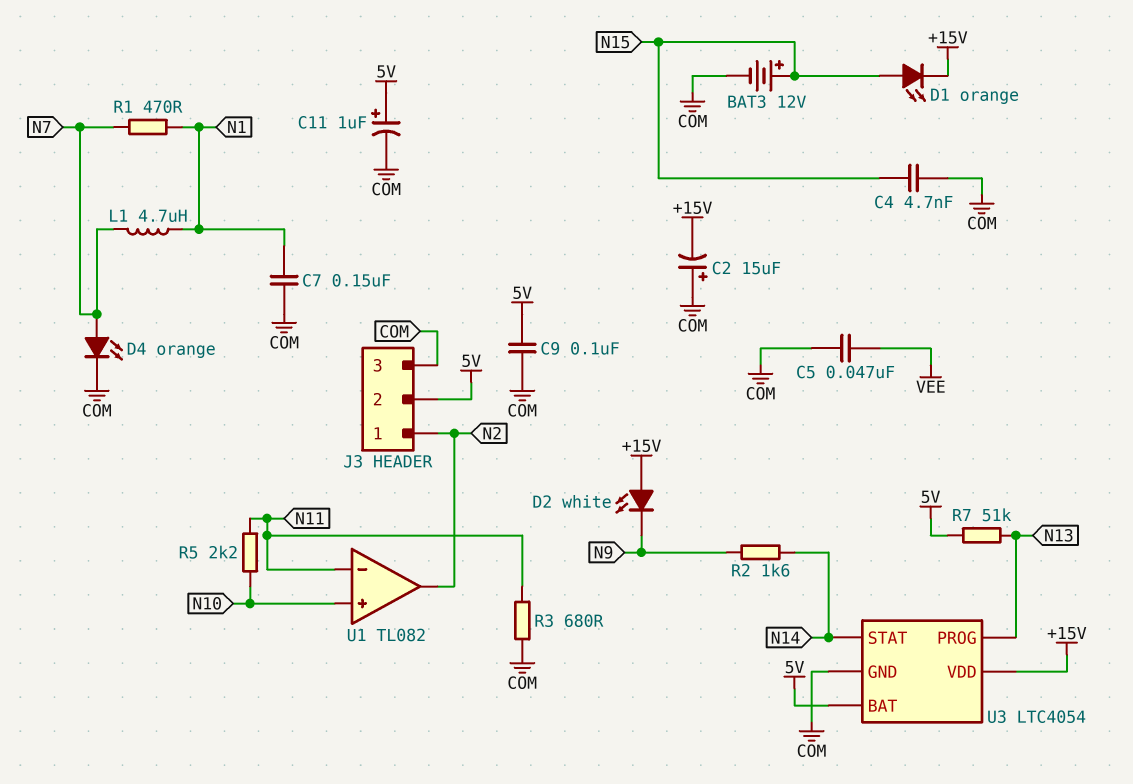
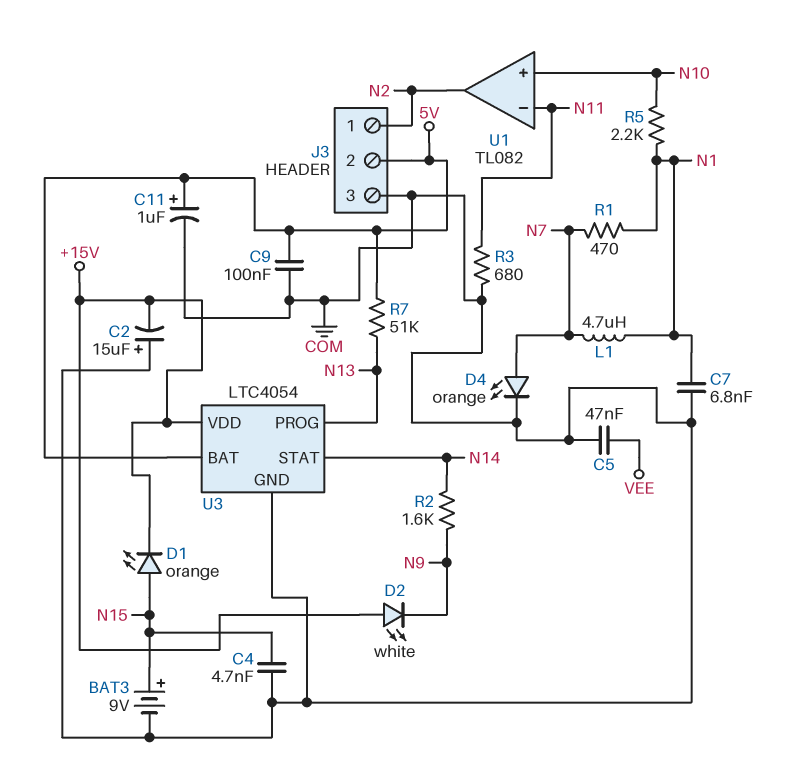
BAT3: 12V (plus N15, minus COM) -> 9V (plus N15, minus COM)
C7: 150nF (COM, N1) -> 6.8nF (COM, N1)
R5: 2.2k (N10, N11) -> 2.2k (N1, N10)

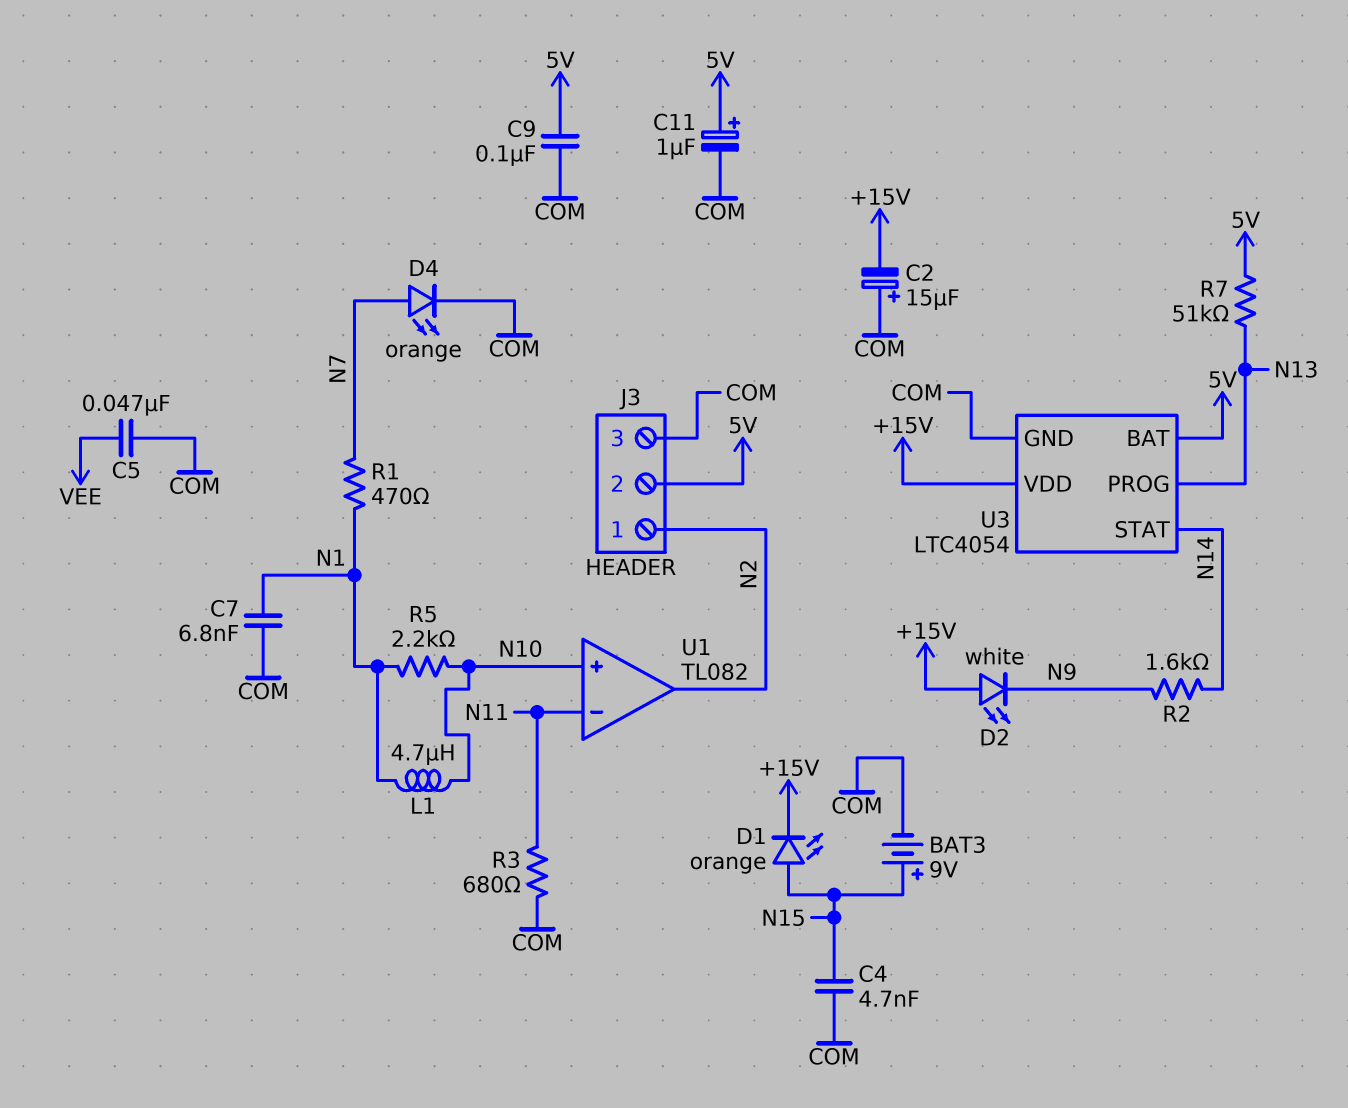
L1: 4.7uH (N1, N7) -> 4.7uH (N1, N10)

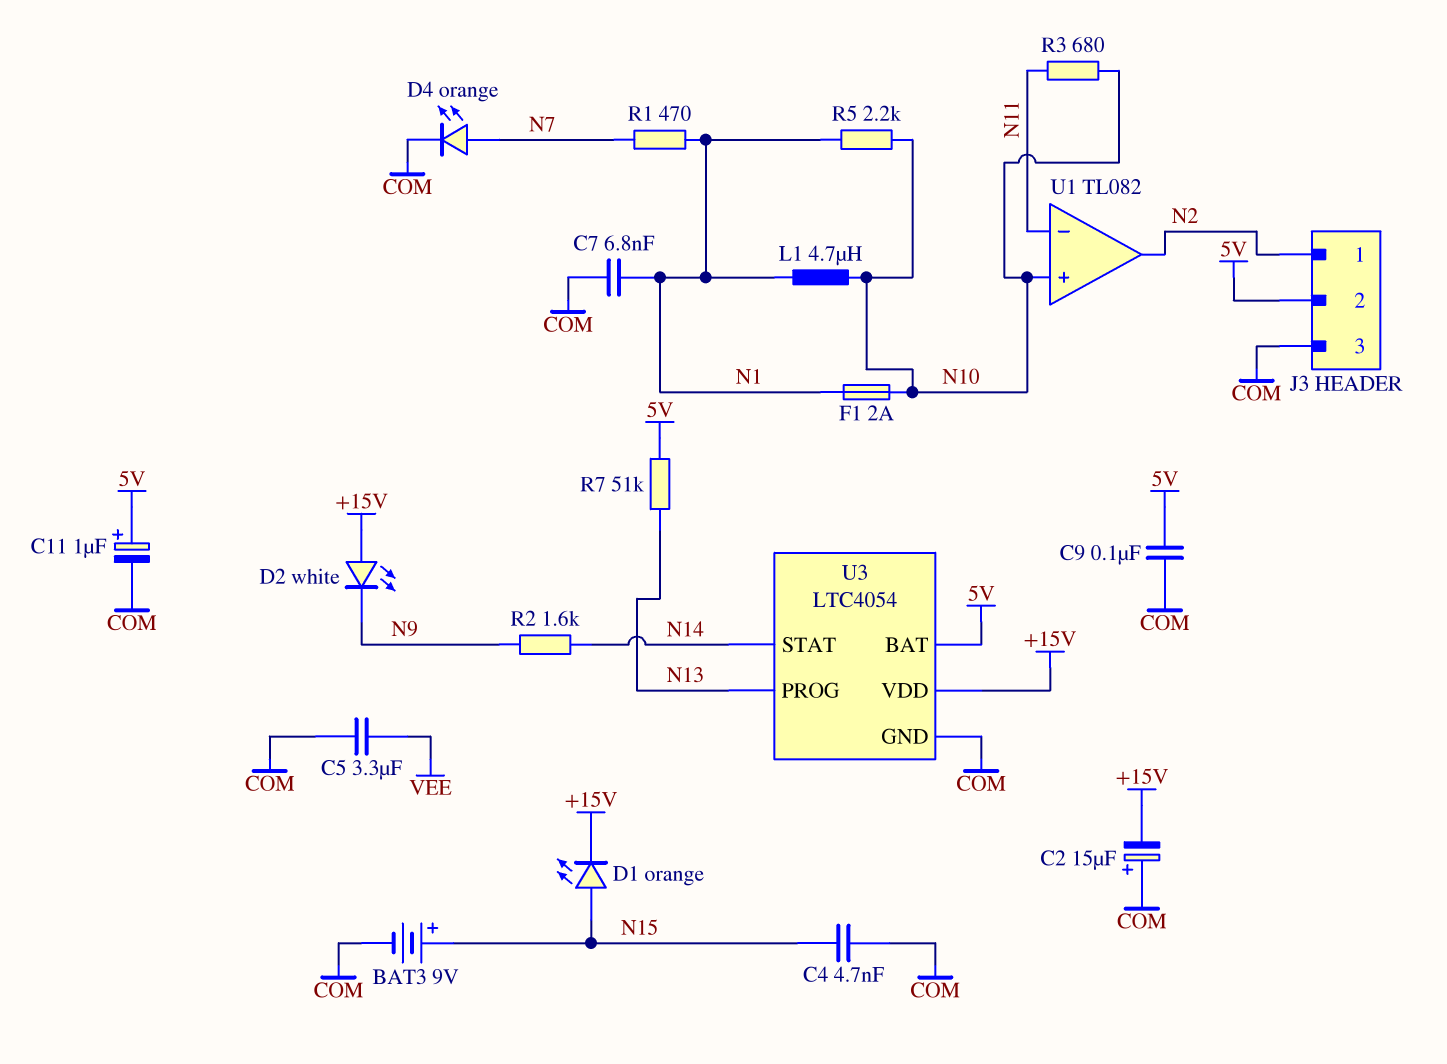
C5: 47nF (COM, VEE) -> 3.3uF (COM, VEE)
F1: none -> 2A (N1, N10)
R3: 680 (COM, N11) -> 680 (N10, N11)

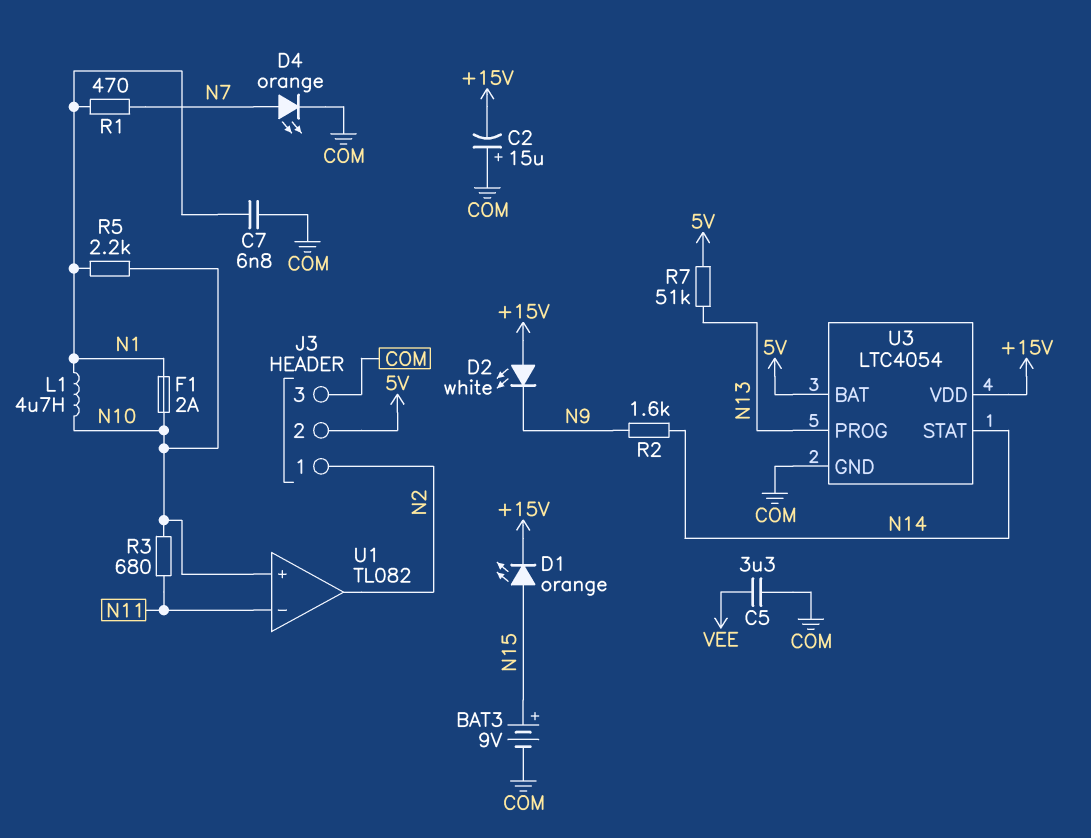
C4: 4.7nF (COM, N15) -> none
C9: 100nF (5V, COM) -> none
C11: 1uF (plus 5V, minus COM) -> none

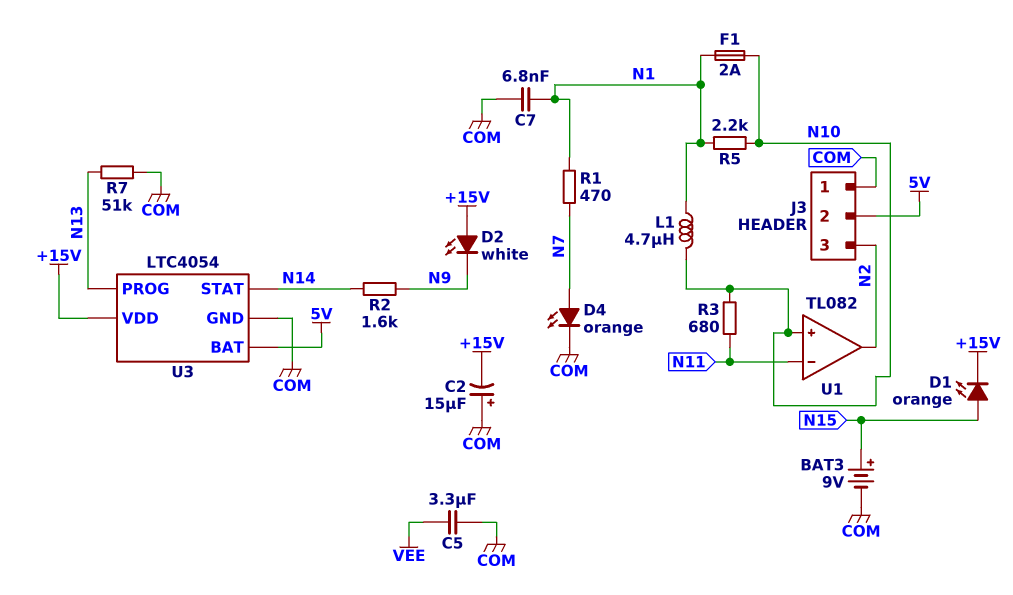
J3 pin 1: N2 -> COM
J3 pin 3: COM -> N2
R7: 51k (5V, N13) -> 51k (COM, N13)

